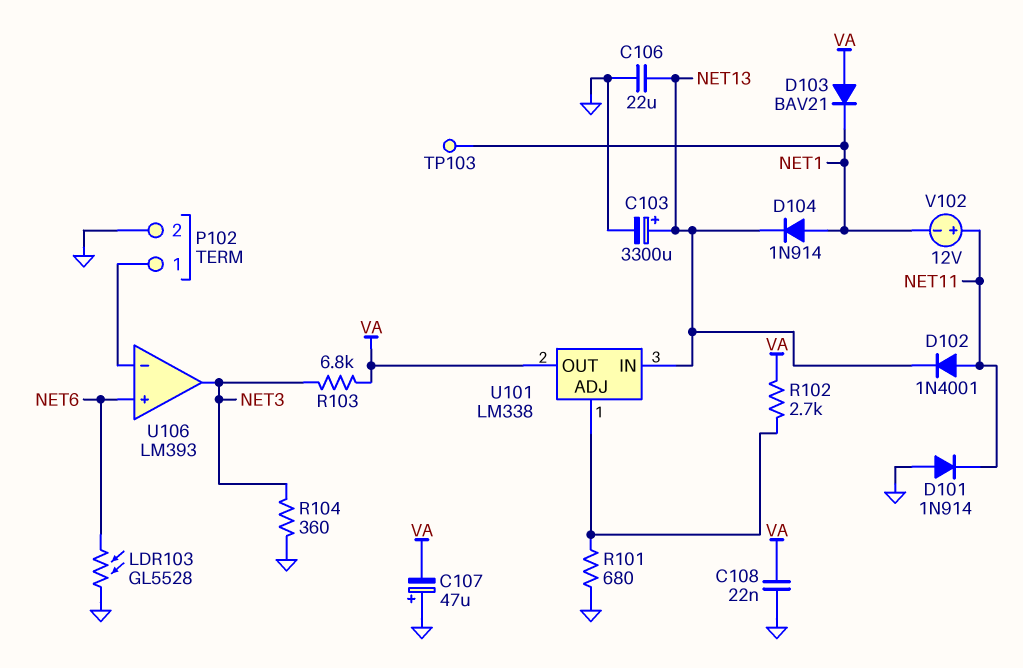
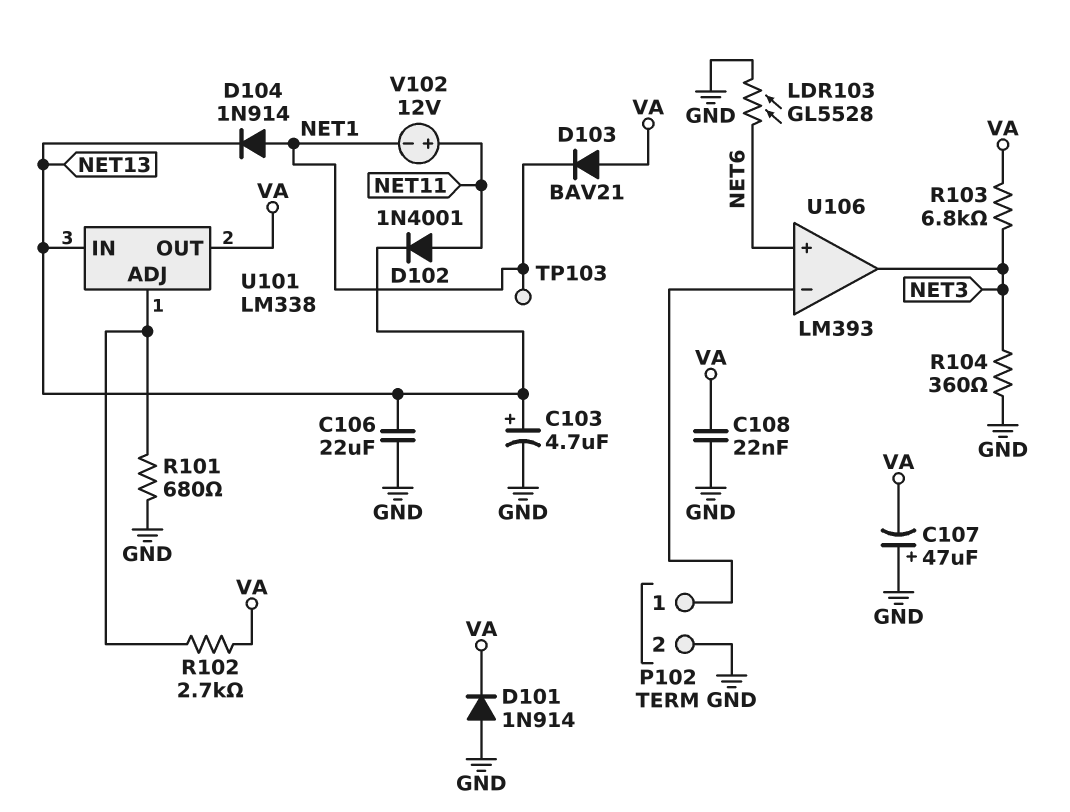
C103: 3300uF (plus NET13, minus GND) -> 4.7uF (plus NET13, minus GND)
D101: diode 1N914 (A GND, K NET11) -> diode 1N914 (A GND, K VA)

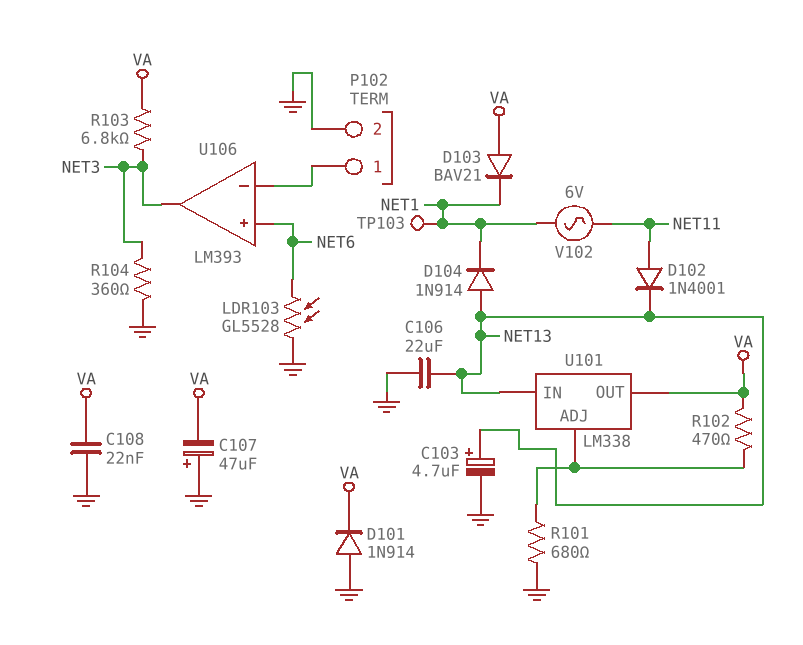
D104: diode 1N914 (A NET1, K NET13) -> diode 1N914 (A NET13, K NET1)
R102: 2.7k (U101/ADJ, VA) -> 470 (U101/ADJ, VA)
V102: 12V (plus NET11, minus NET1) -> AC 6V (NET1, NET11)

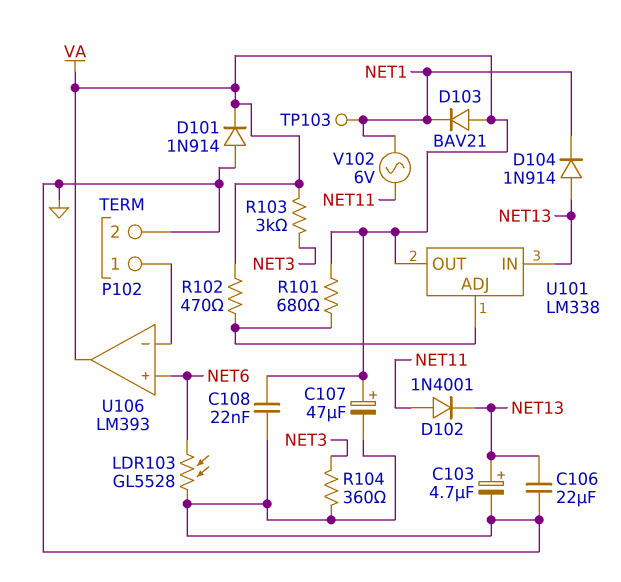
C107: 47uF (plus GND, minus VA) -> 47uF (plus VA, minus GND)
R101: 680 (GND, U101/ADJ) -> 680 (U101/ADJ, VA)
R103: 6.8k (NET3, VA) -> 3k (NET3, VA)
U106 pin out: NET3 -> VA

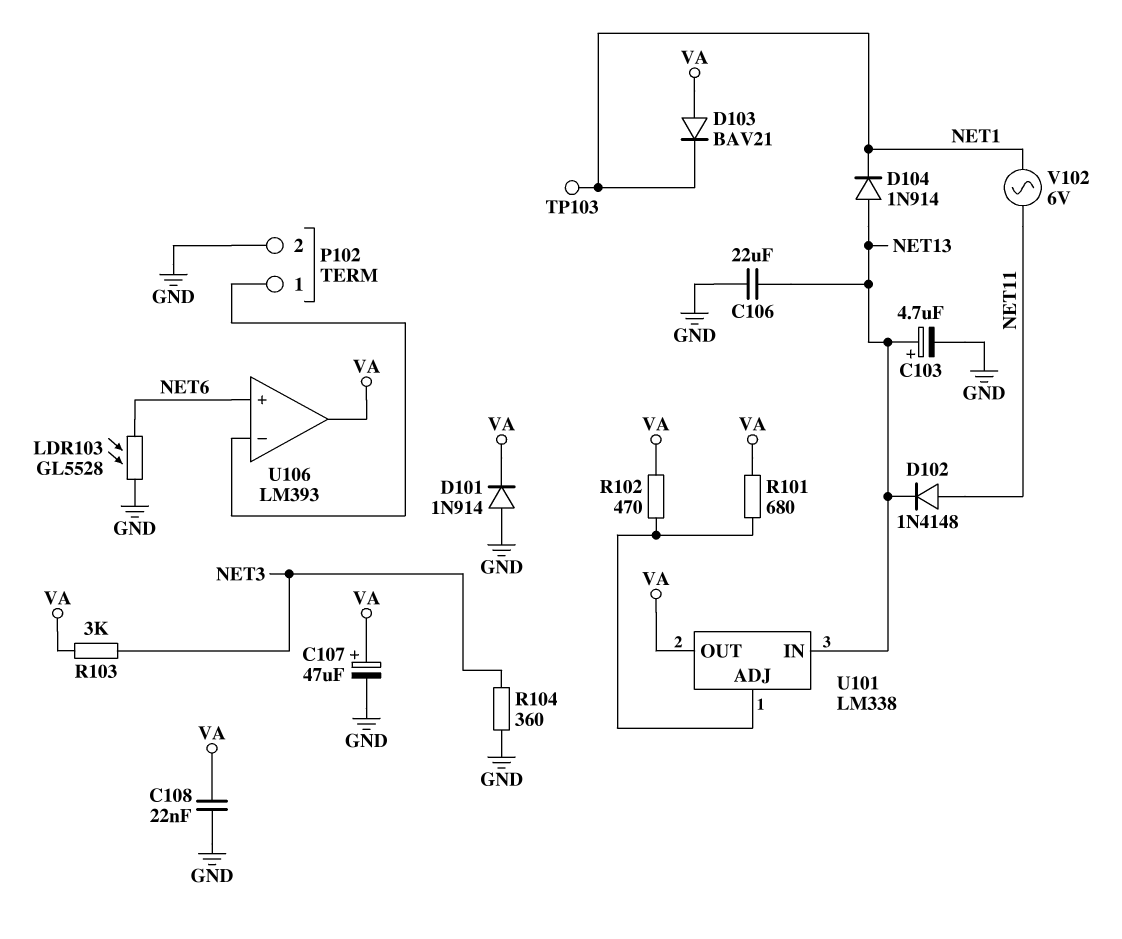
D102: diode 1N4001 (A NET11, K NET13) -> diode 1N4148 (A NET11, K NET13)

